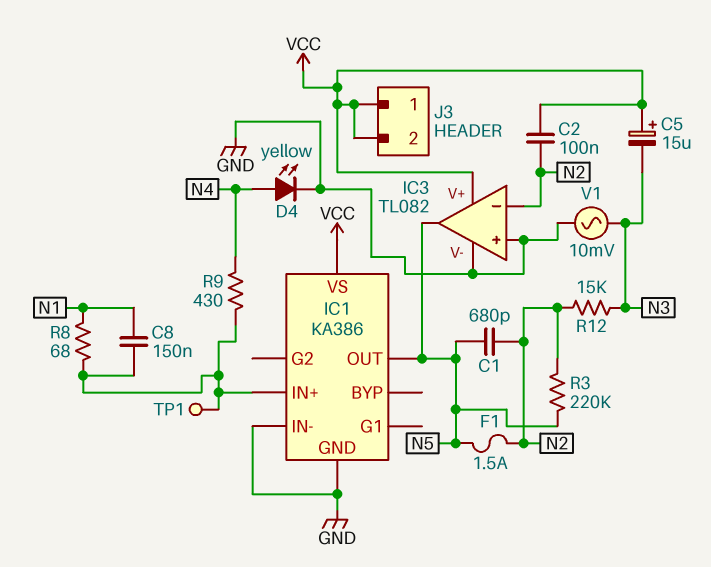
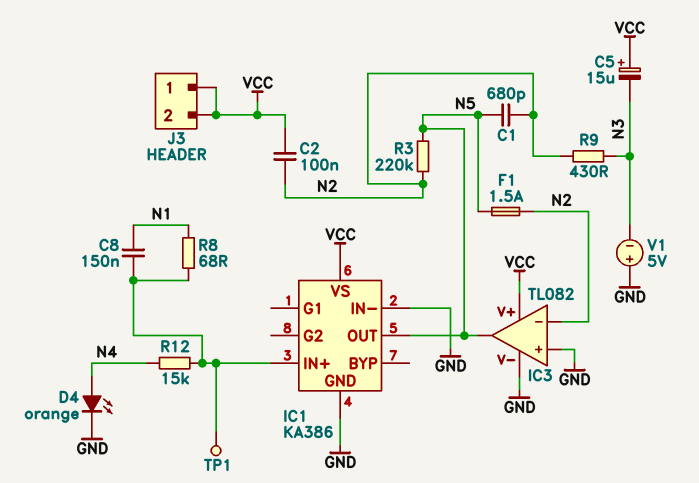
D4: LED yellow (A N4, K GND) -> LED orange (A N4, K GND)
R9: 430 (IC1/IN+, N4) -> 430 (N2, N3)
R12: 15k (N2, N3) -> 15k (IC1/IN+, N4)
V1: AC 10mV (GND, N3) -> 5V (plus GND, minus N3)

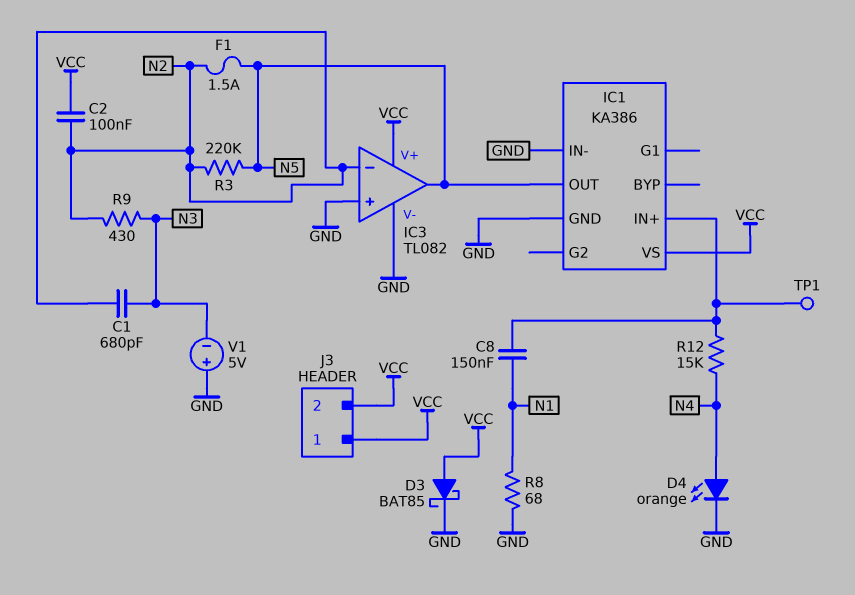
C1: 680pF (N2, N5) -> 680pF (N2, N3)
C5: 15uF (plus VCC, minus N3) -> none
D3: none -> schottky BAT85 (A VCC, K GND)
R8: 68 (IC1/IN+, N1) -> 68 (GND, N1)

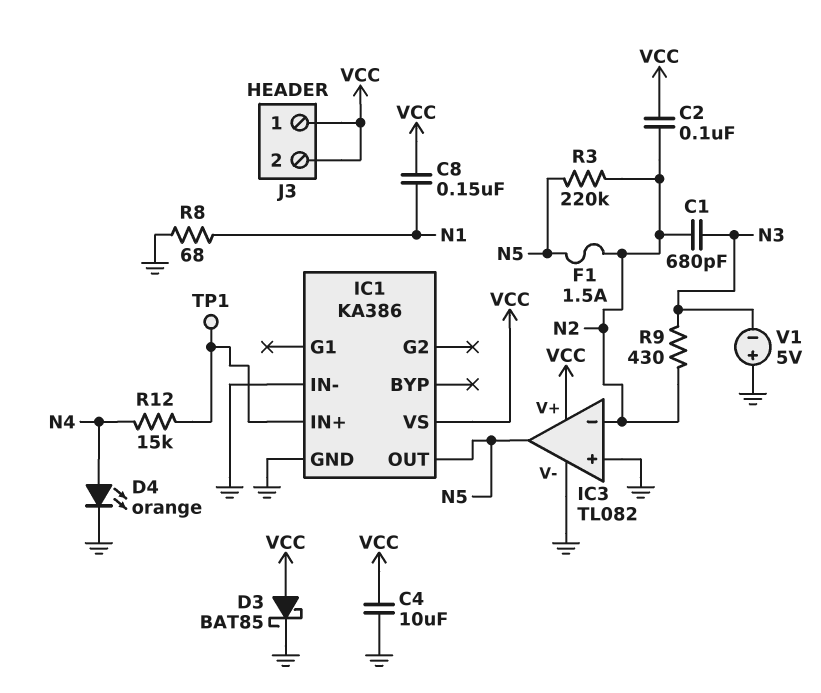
C4: none -> 10uF (GND, VCC)
C8: 150nF (IC1/IN+, N1) -> 150nF (N1, VCC)

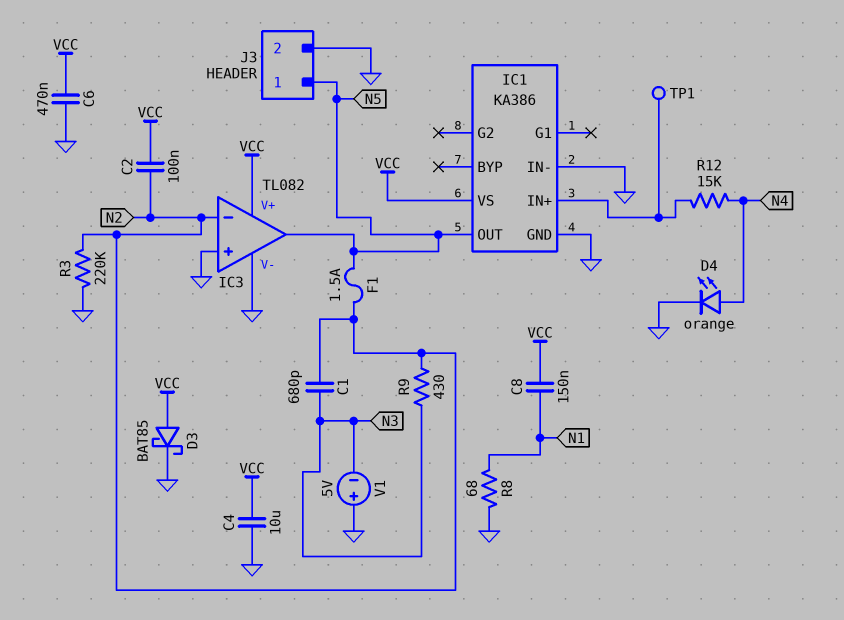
C6: none -> 470nF (GND, VCC)
J3 pin 1: VCC -> N5
J3 pin 2: VCC -> GND
R3: 220k (N2, N5) -> 220k (GND, N2)

